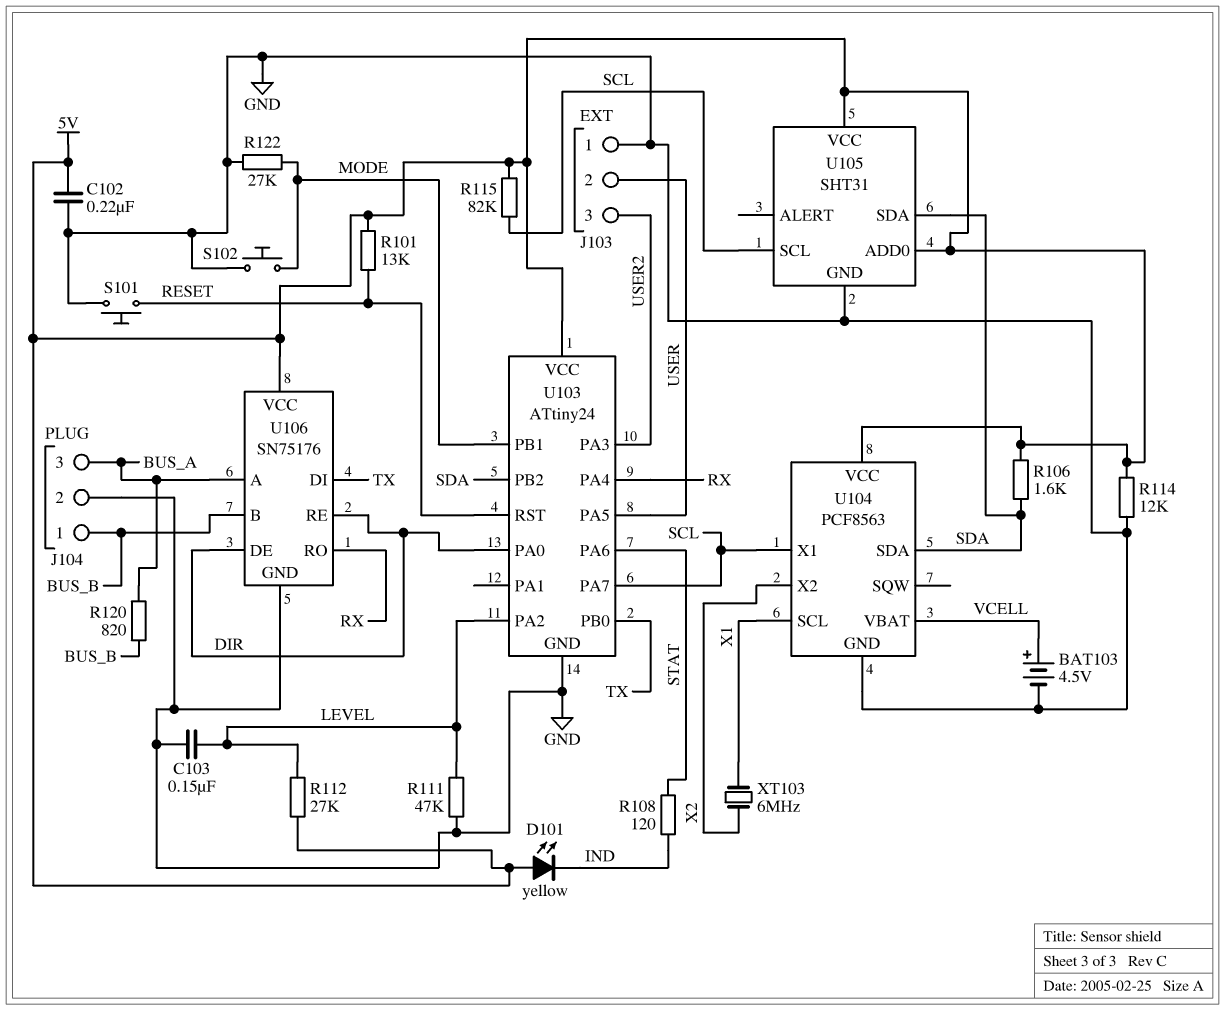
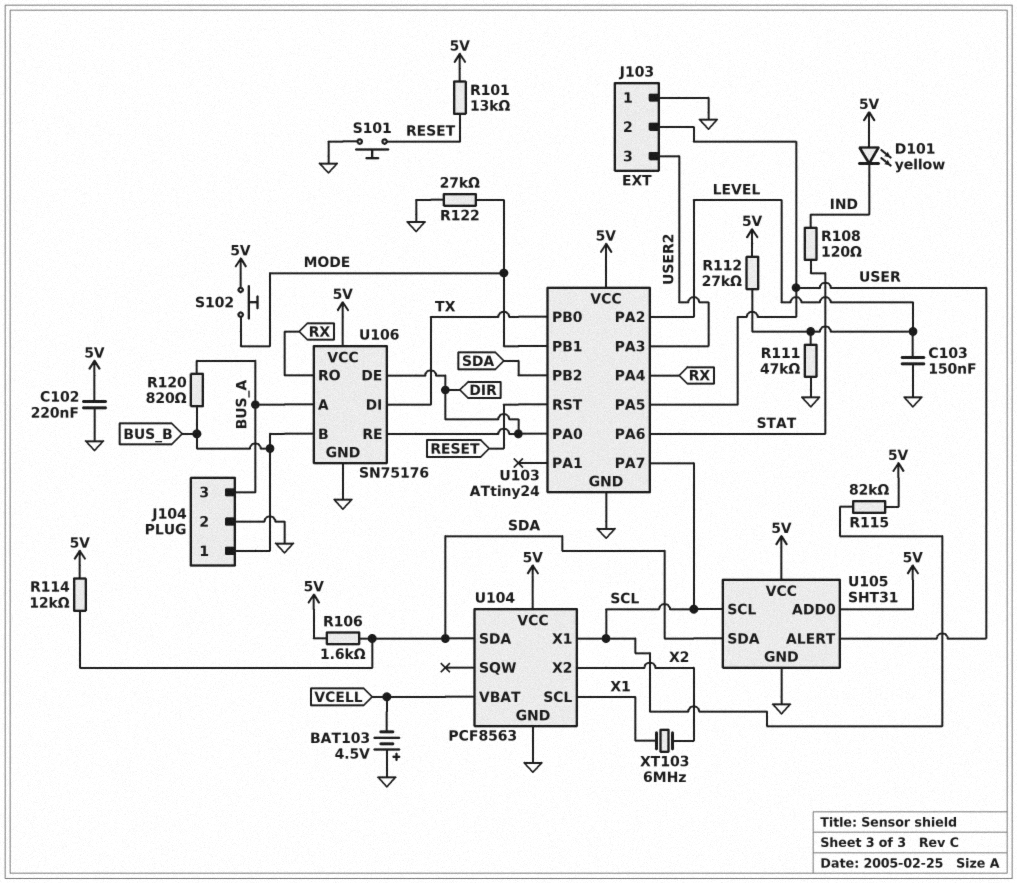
BAT103: 4.5V (plus VCELL, minus GND) -> 4.5V (plus GND, minus VCELL)
R114: 12k (5V, GND) -> 12k (5V, SDA)
S102: button (GND, MODE) -> button (5V, MODE)
U105 pin ALERT: none -> USER

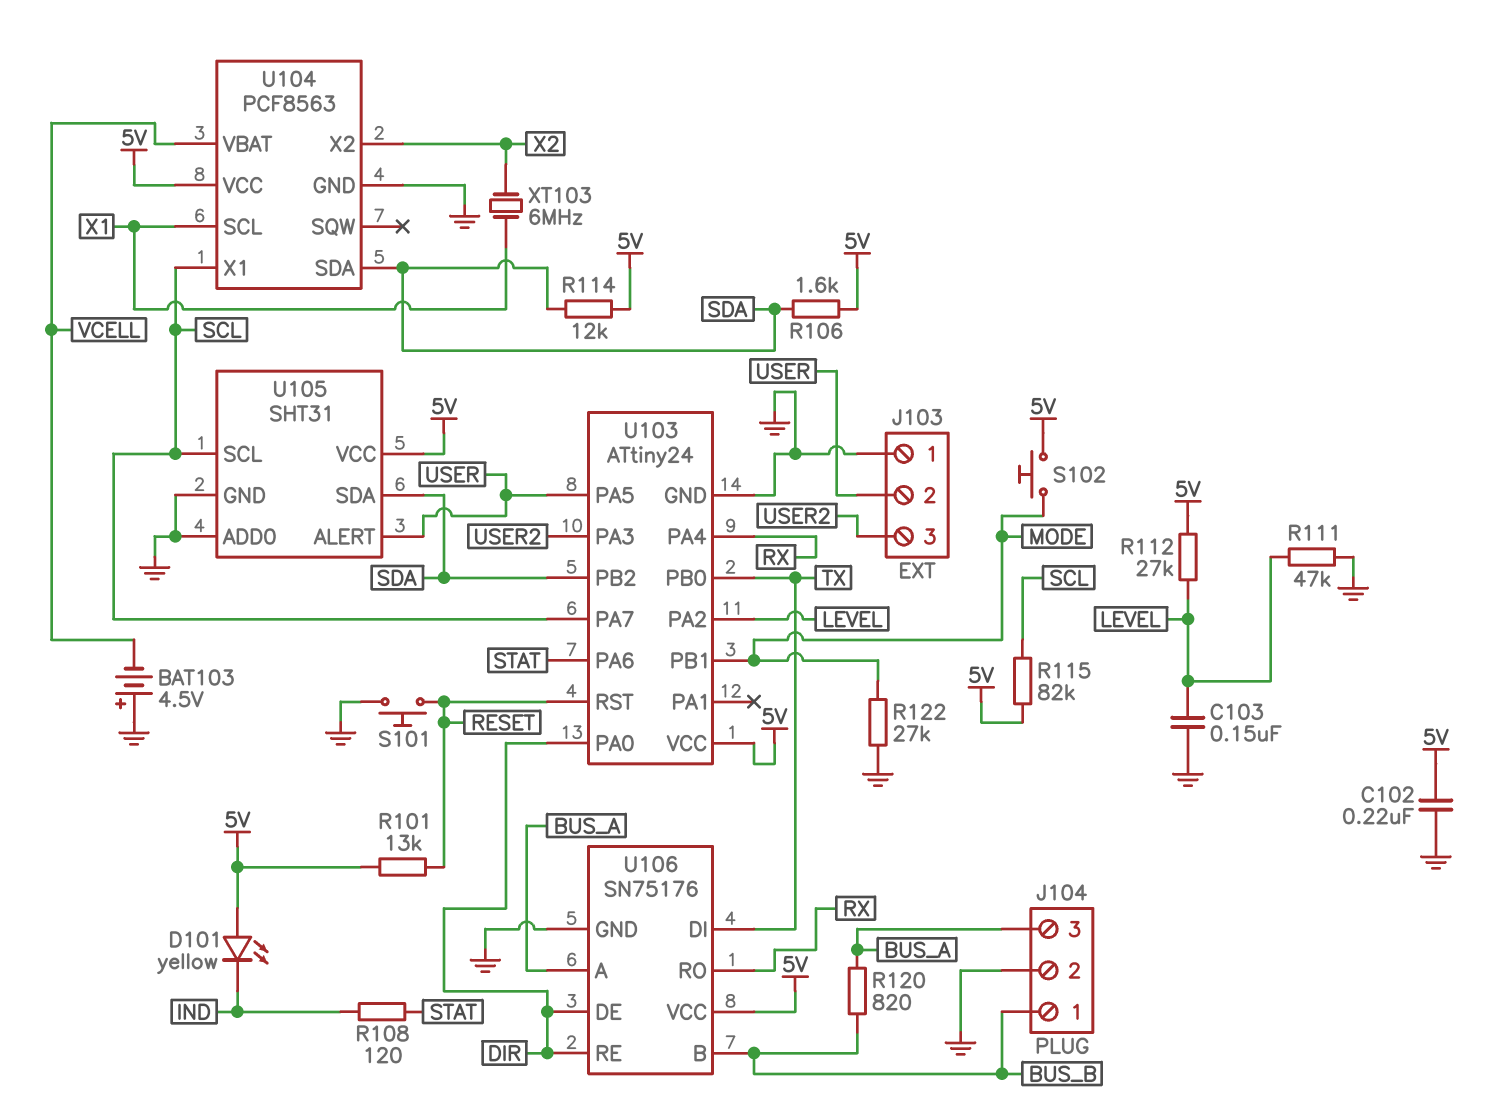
U105 pin ADD0: 5V -> GND

